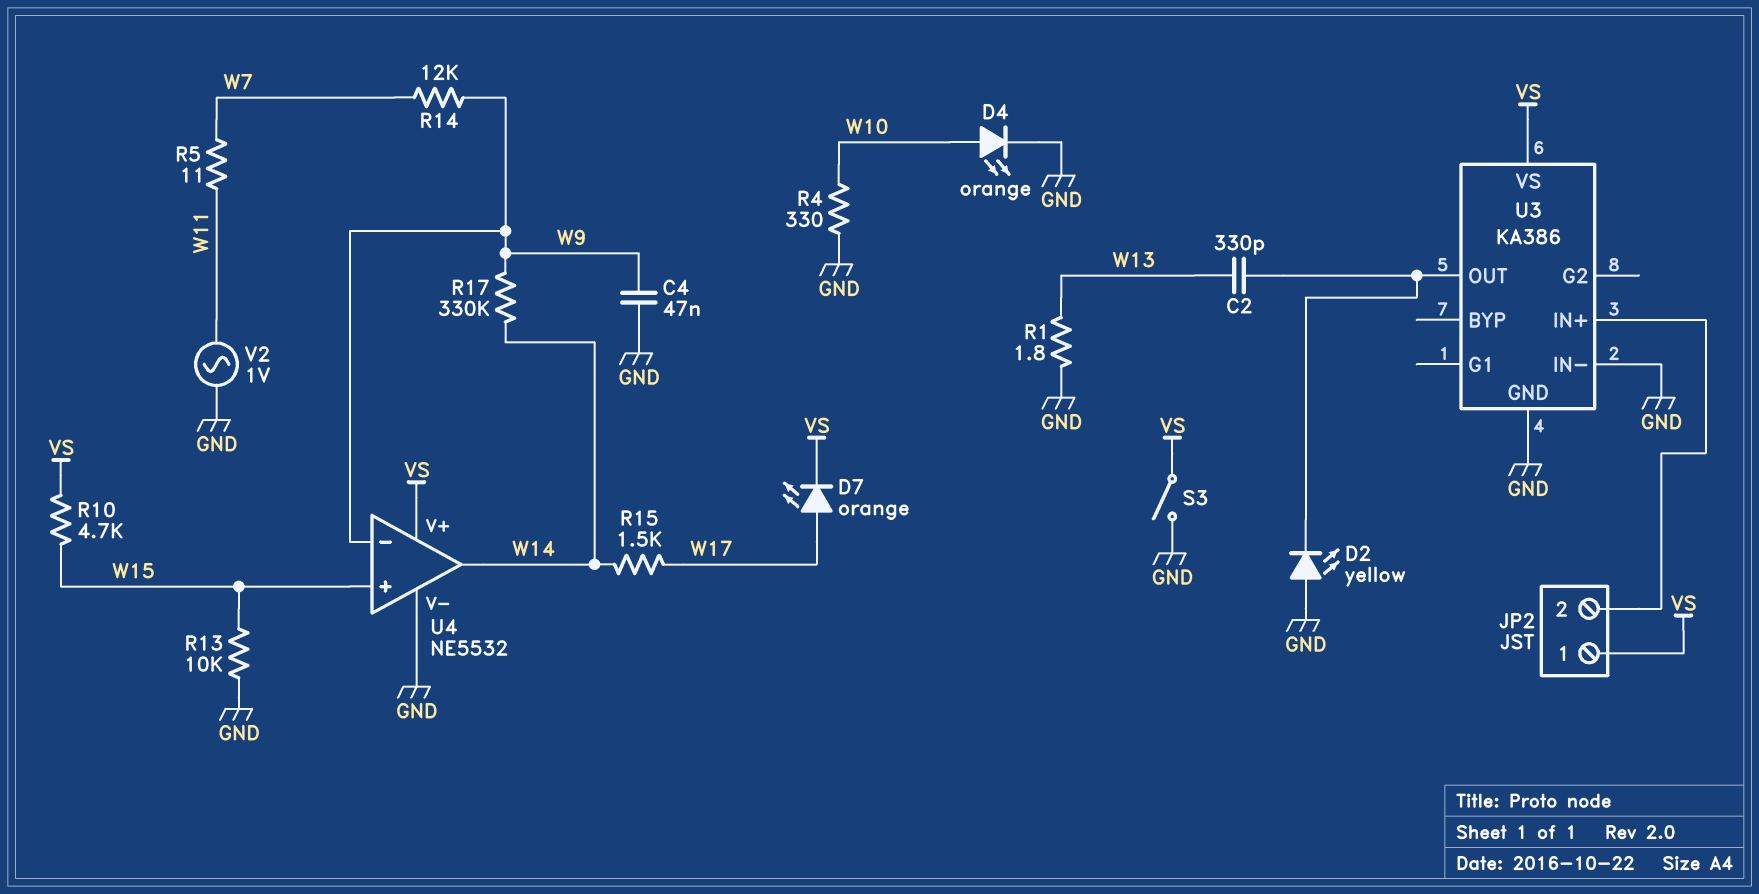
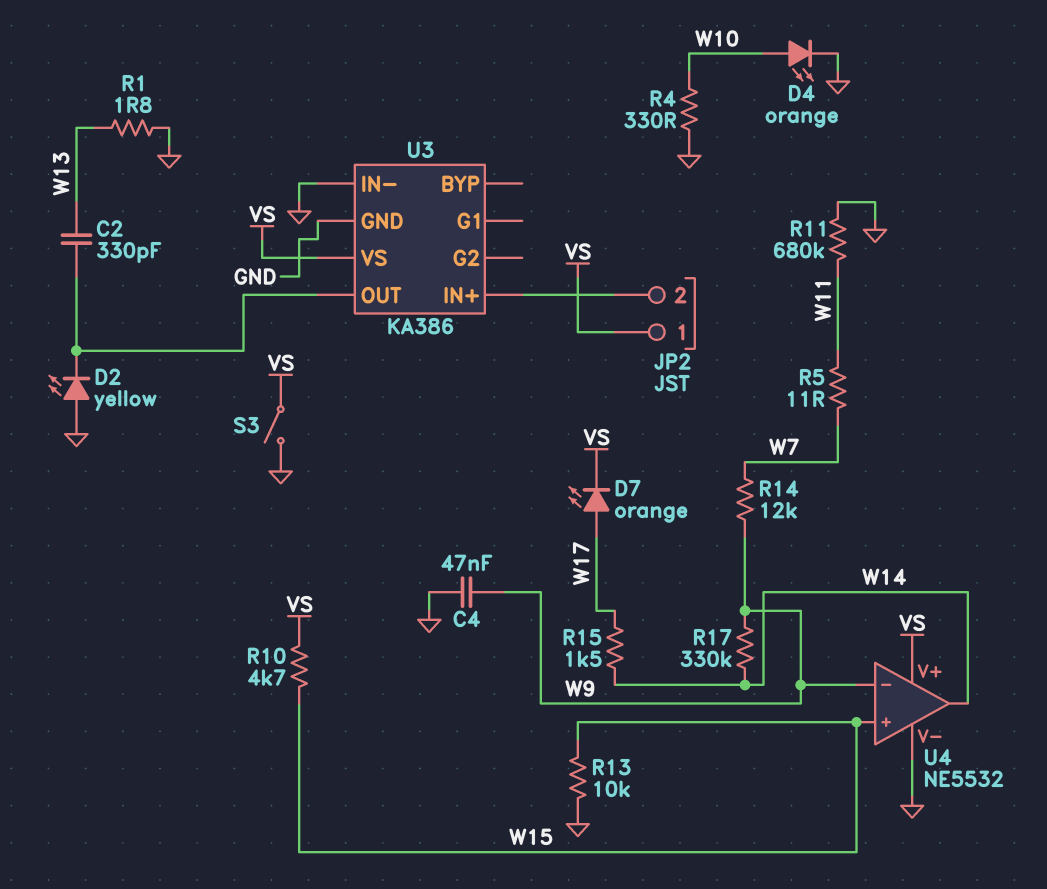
R11: none -> 680k (GND, W11)
V2: AC 1V (GND, W11) -> none

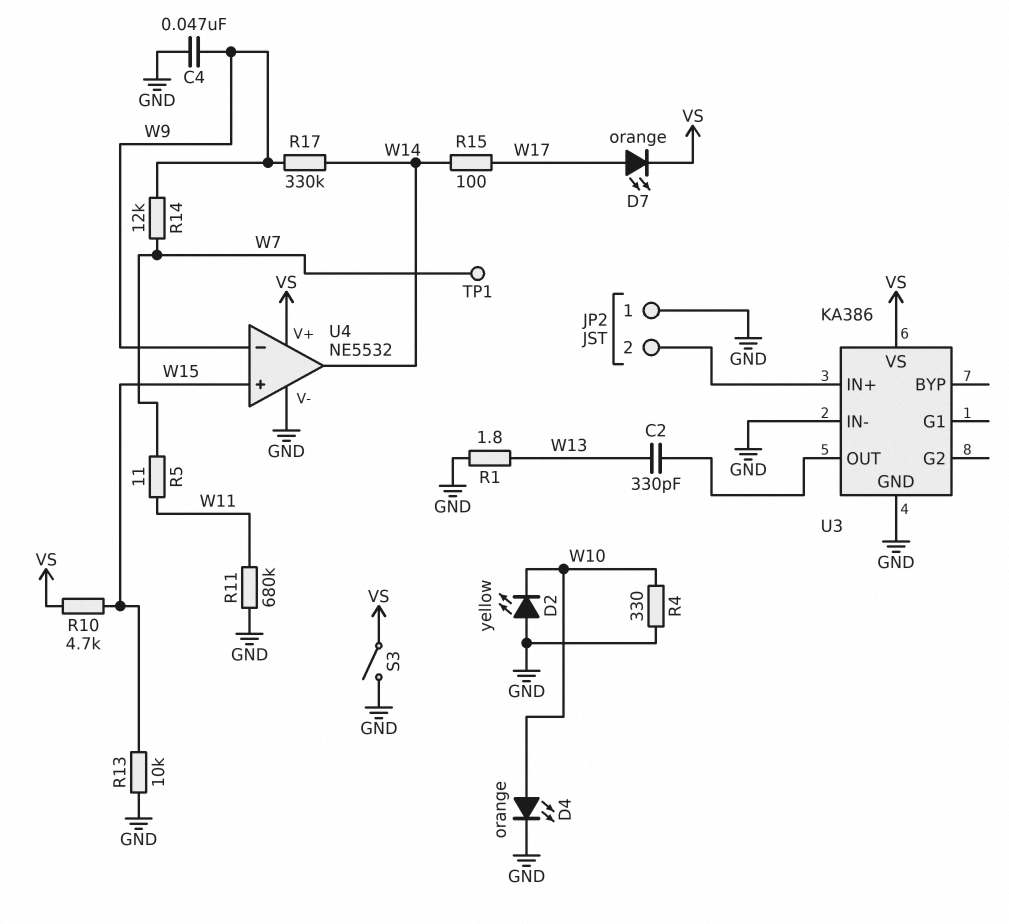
D2: LED yellow (A GND, K U3/OUT) -> LED yellow (A GND, K W10)
JP2 pin 1: VS -> GND
R15: 1.5k (W14, W17) -> 100 (W14, W17)
TP1: none -> test point (W7)

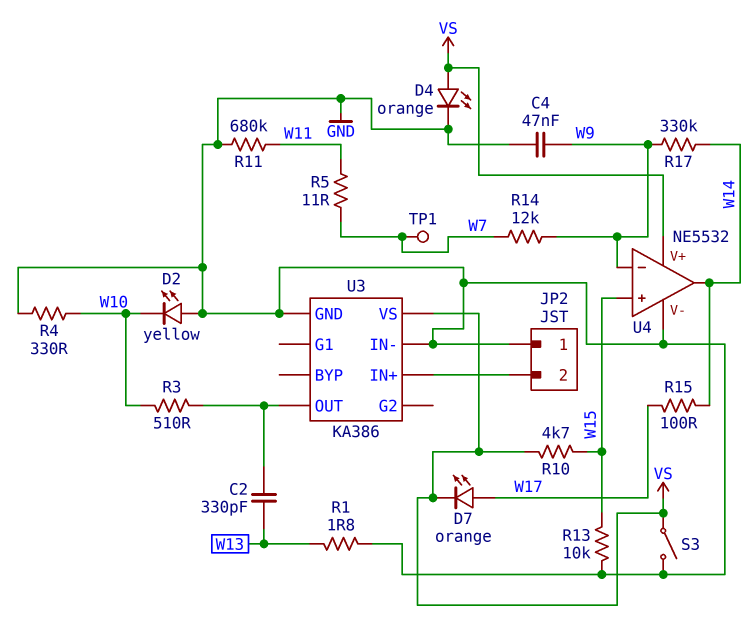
D4: LED orange (A W10, K GND) -> LED orange (A VS, K GND)
R3: none -> 510 (U3/OUT, W10)

